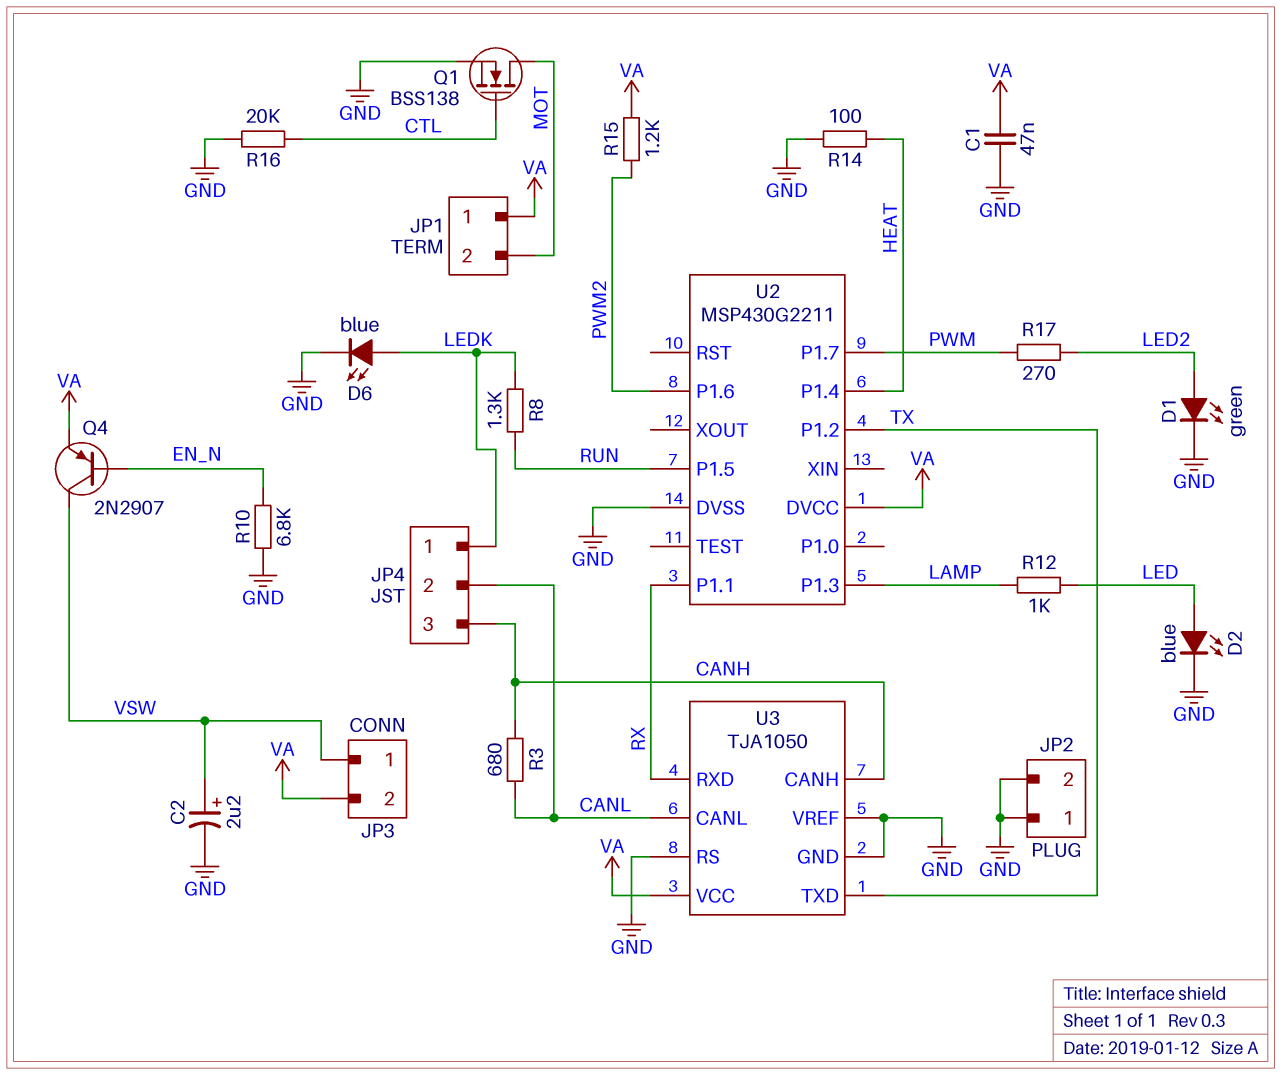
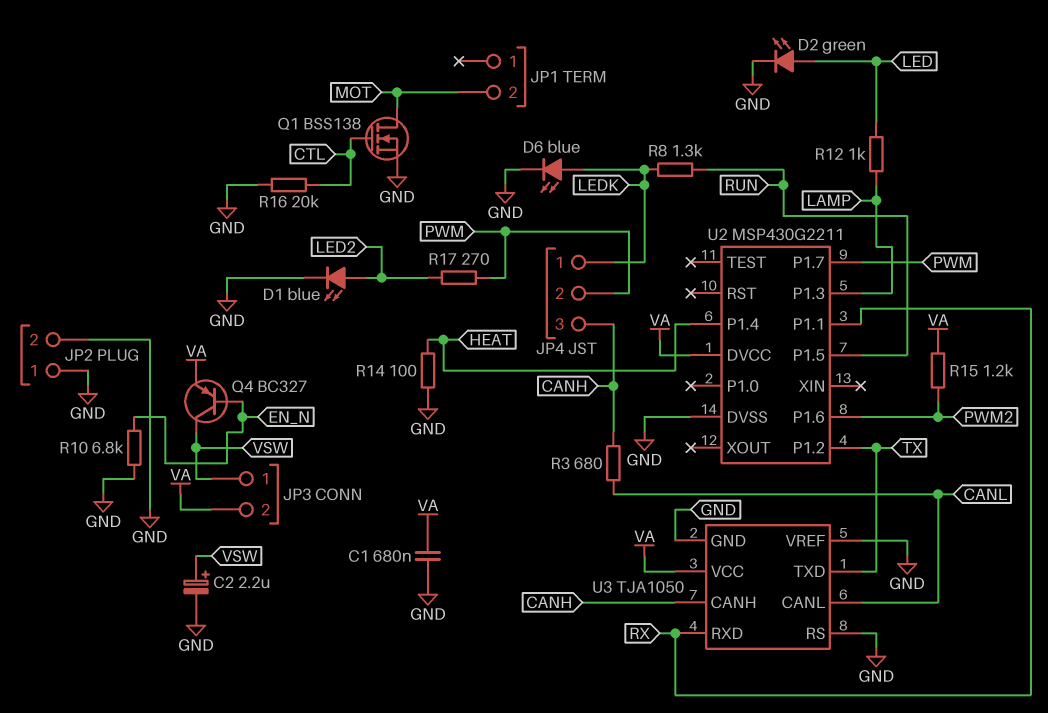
C1: 47nF (GND, VA) -> 680nF (GND, VA)
D1: LED green (A LED2, K GND) -> LED blue (A LED2, K GND)
D2: LED blue (A LED, K GND) -> LED green (A LED, K GND)
JP1 pin 1: VA -> none
JP4 pin 2: CANL -> PWM
Q4: PNP 2N2907 (B EN_N, C VSW, E VA) -> PNP BC327 (B EN_N, C VSW, E VA)

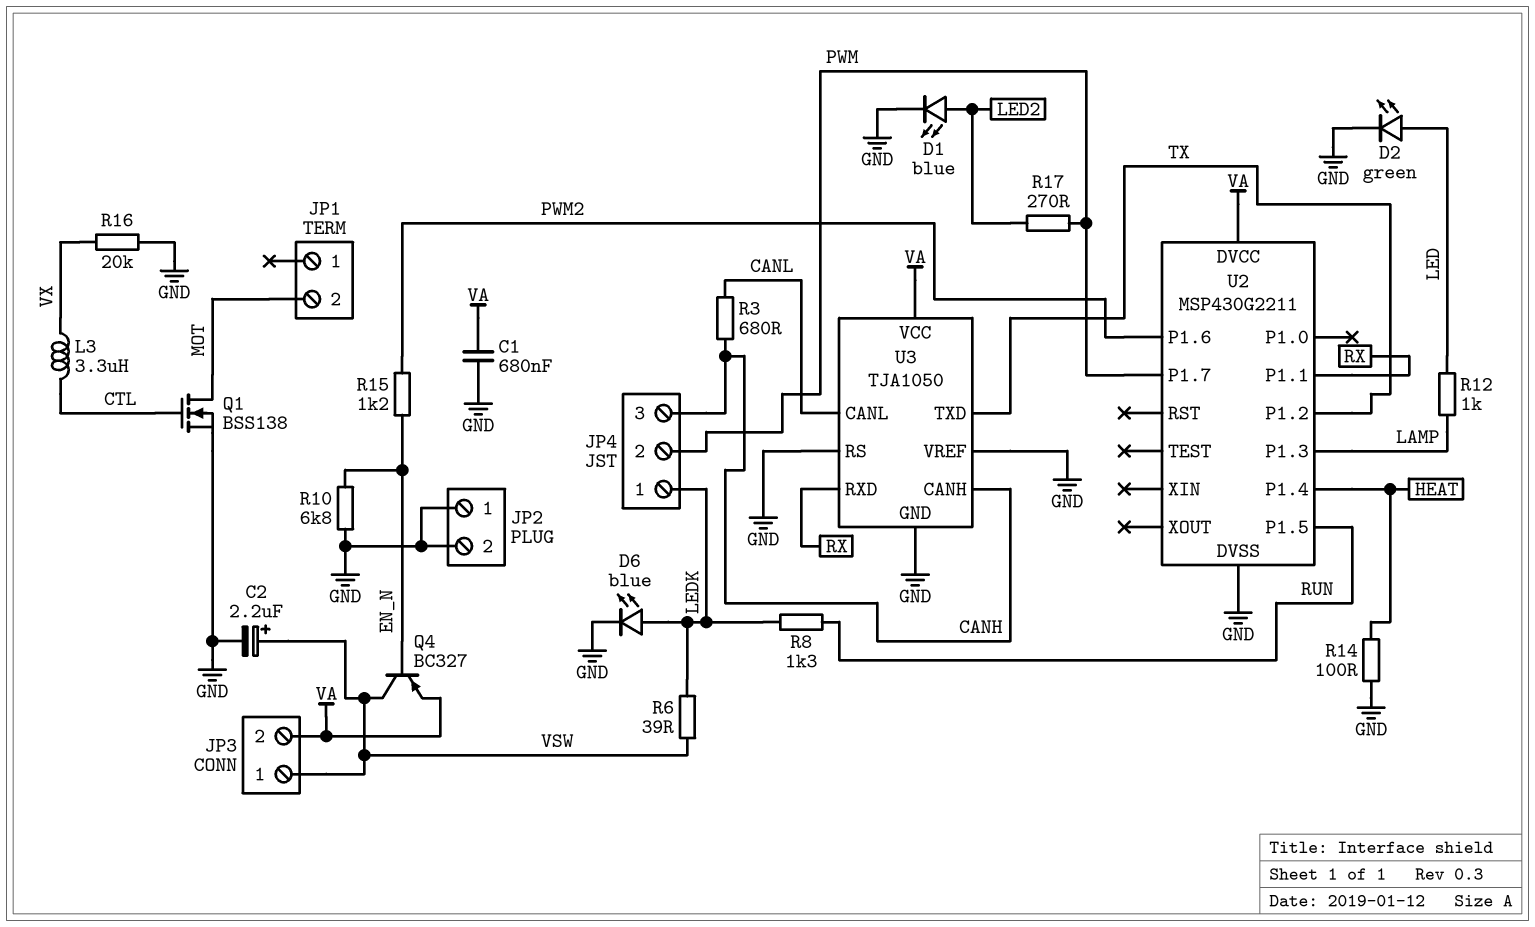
L3: none -> 3.3uH (CTL, VX)
R6: none -> 39 (LEDK, VSW)
R15: 1.2k (PWM2, VA) -> 1.2k (EN_N, PWM2)
R16: 20k (CTL, GND) -> 20k (GND, VX)

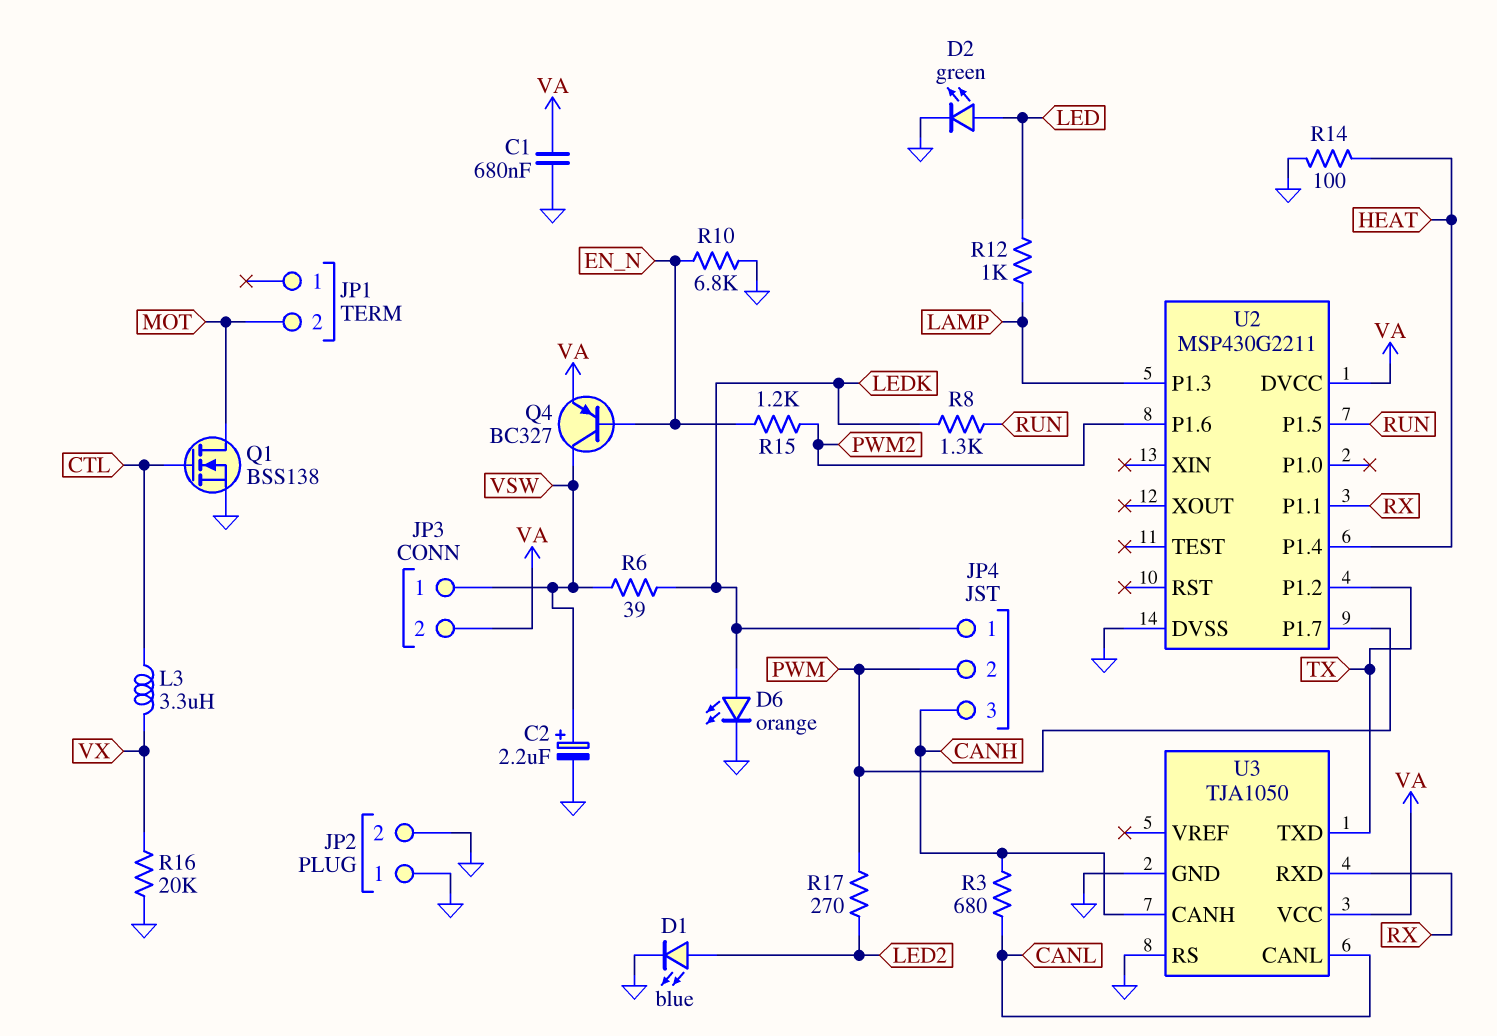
D6: LED blue (A LEDK, K GND) -> LED orange (A LEDK, K GND)
U3 pin VREF: GND -> none

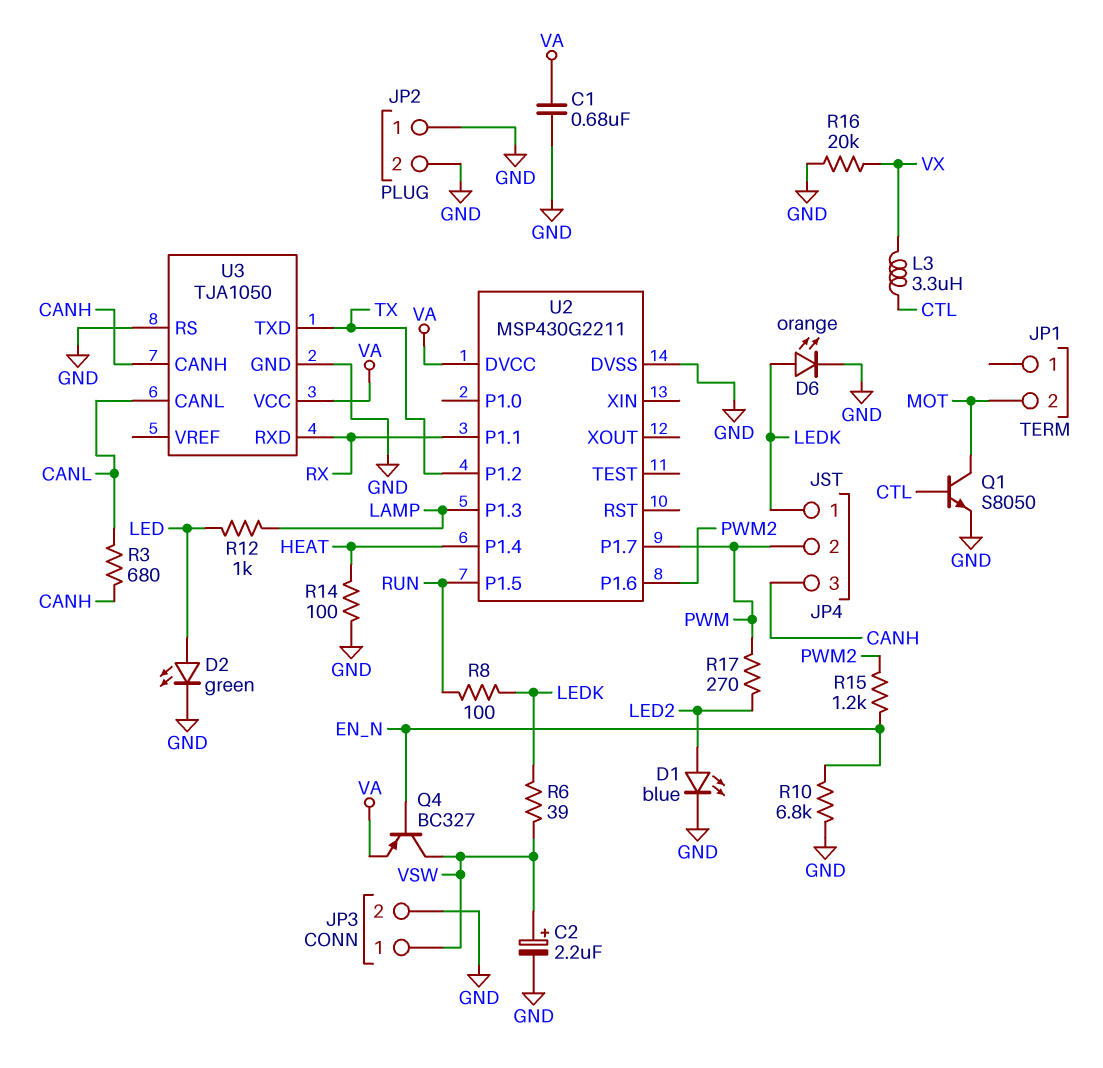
JP3 pin 2: VA -> GND
Q1: NMOS BSS138 (G CTL, D MOT, S GND) -> NPN S8050 (B CTL, C MOT, E GND)
R8: 1.3k (LEDK, RUN) -> 100 (LEDK, RUN)

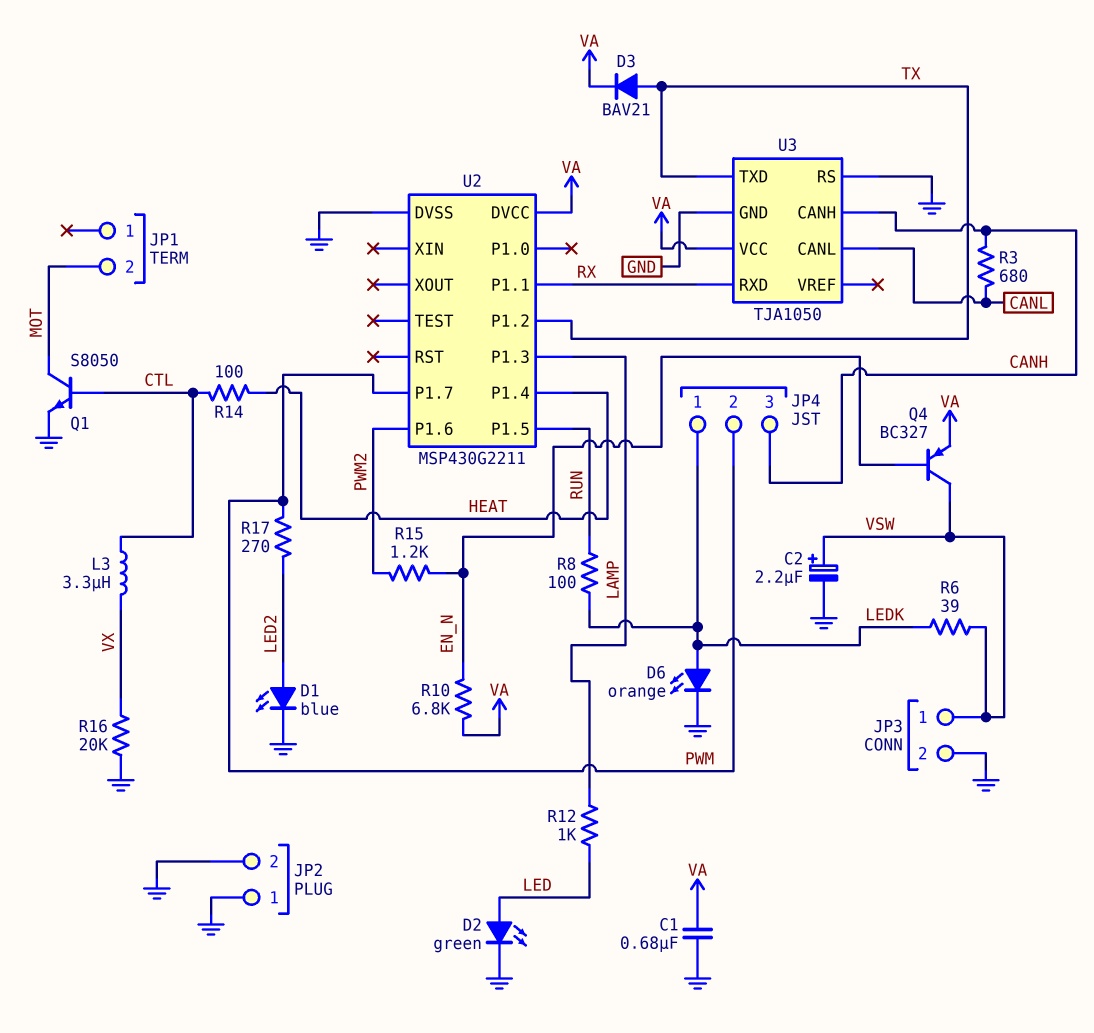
D3: none -> diode BAV21 (A TX, K VA)
R10: 6.8k (EN_N, GND) -> 6.8k (EN_N, VA)
R14: 100 (GND, HEAT) -> 100 (CTL, HEAT)

